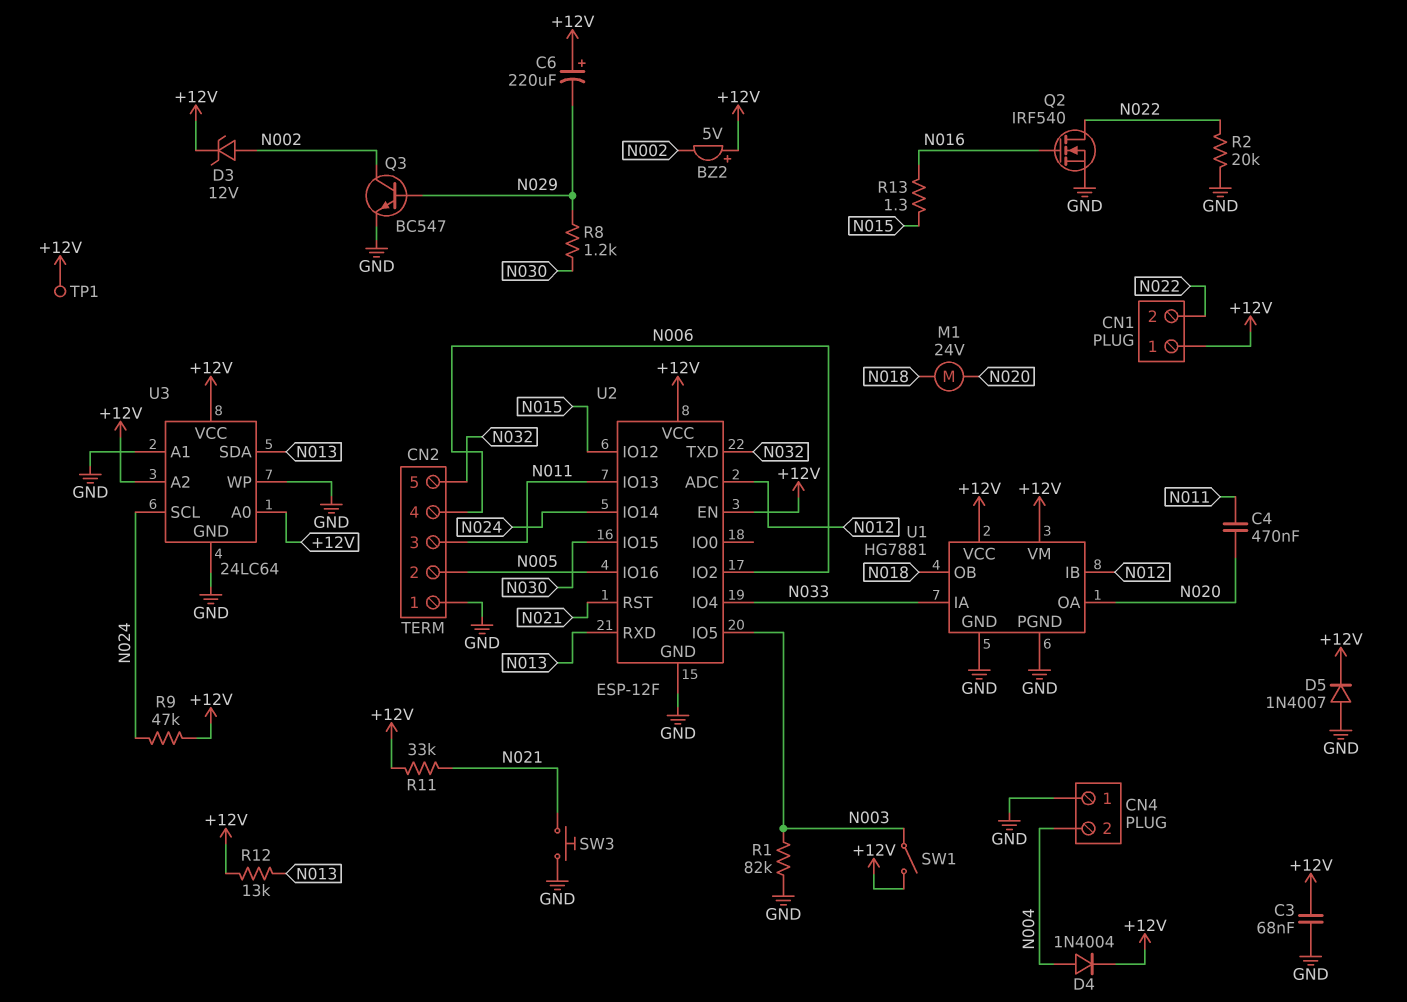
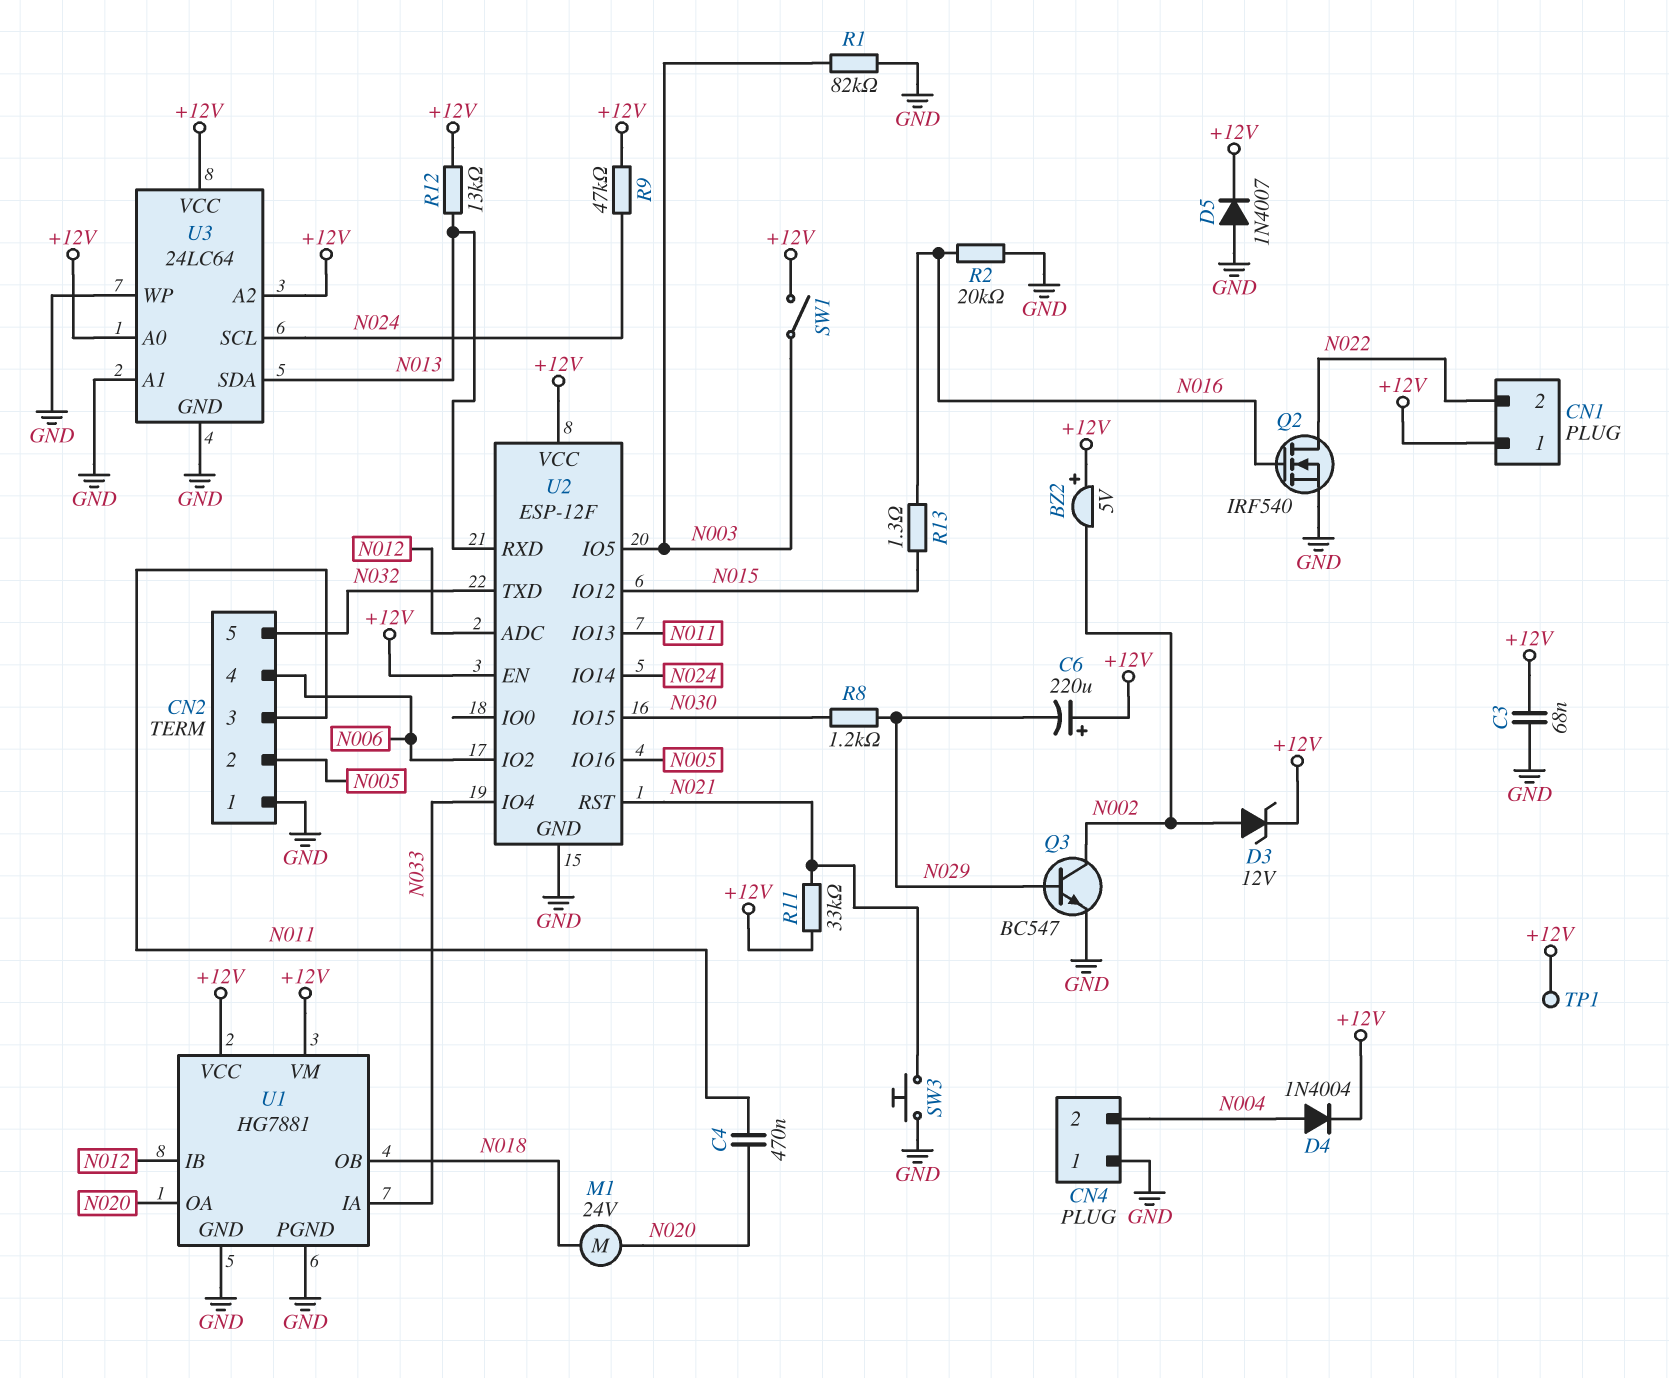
R2: 20k (GND, N022) -> 20k (GND, N016)

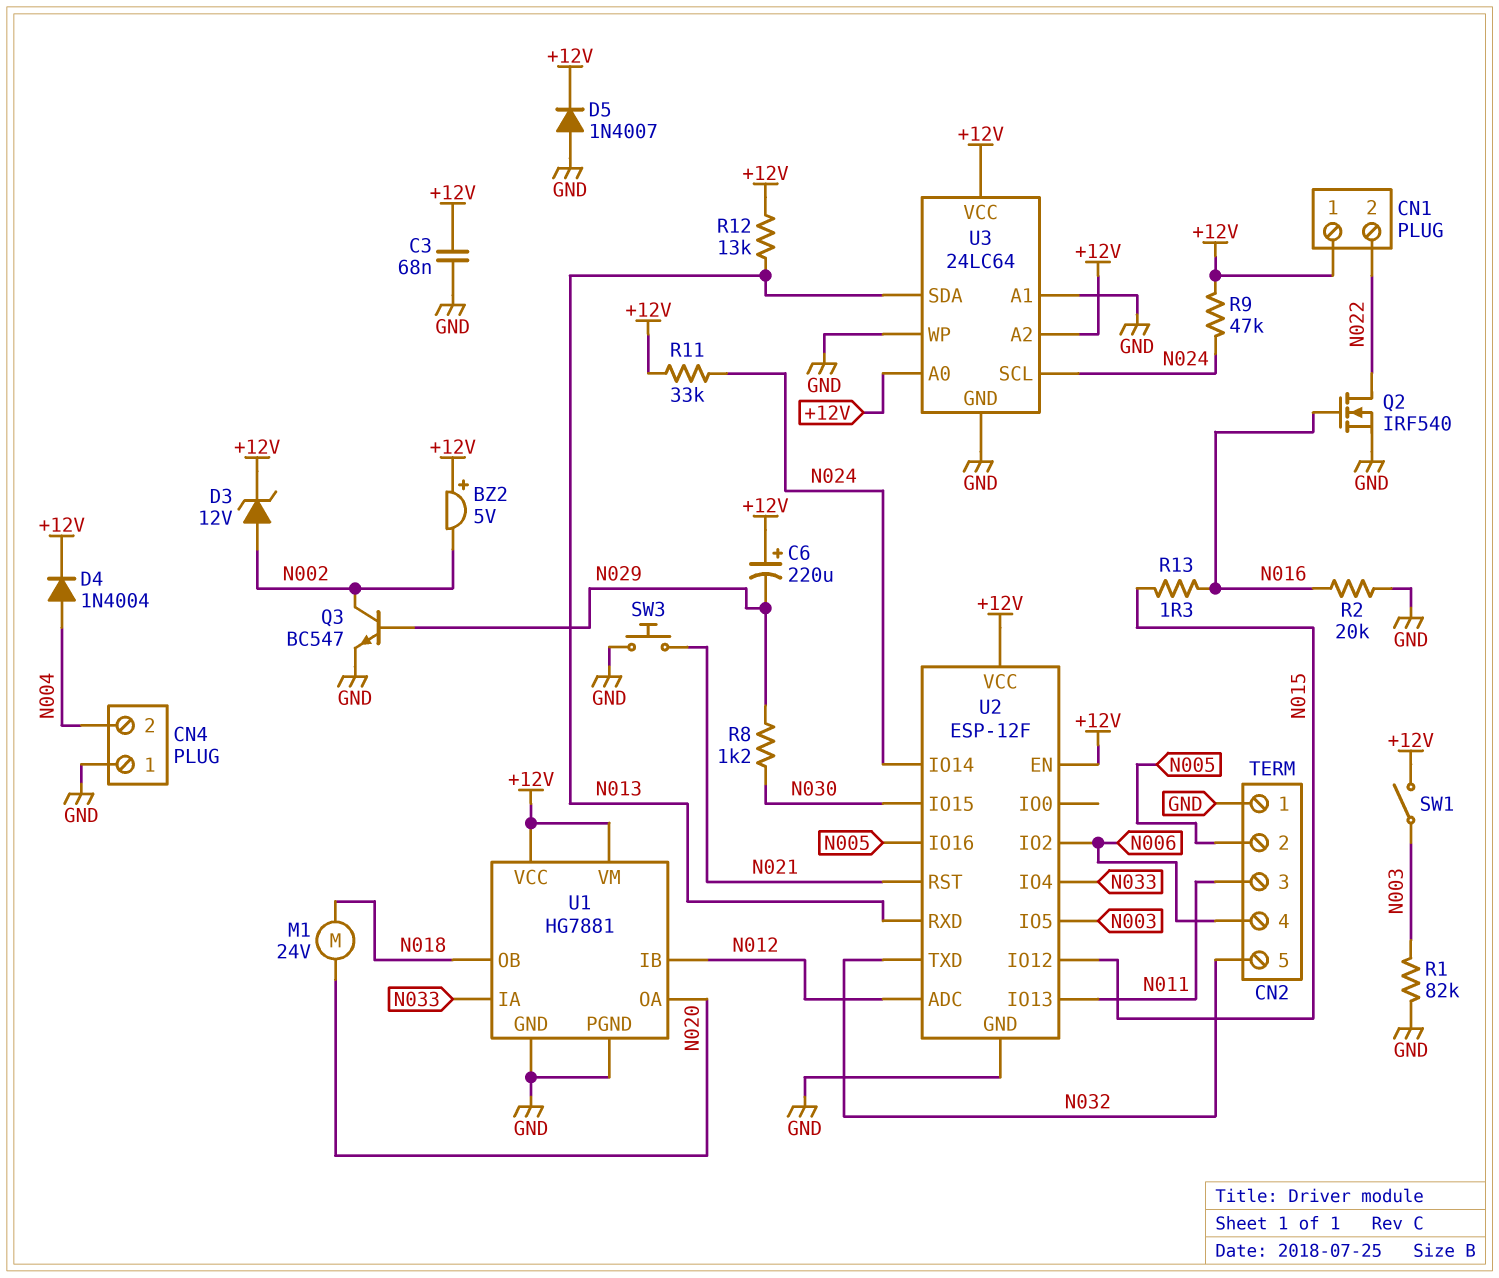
C4: 470nF (N011, N020) -> none
R11: 33k (+12V, N021) -> 33k (+12V, N024)
TP1: test point (+12V) -> none

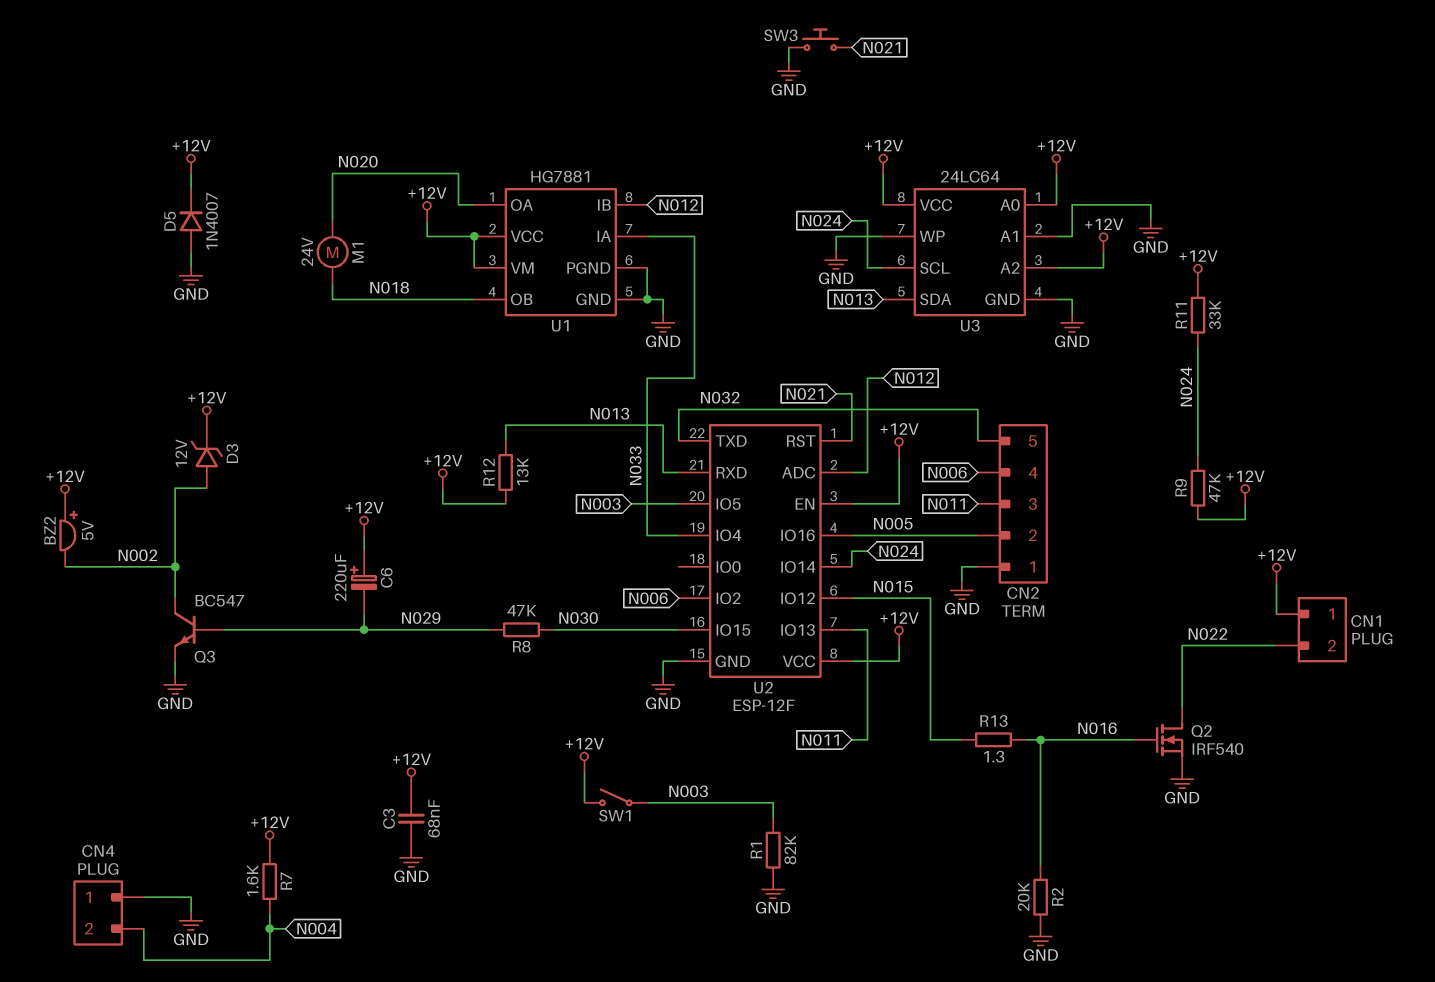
D4: diode 1N4004 (A N004, K +12V) -> none
R7: none -> 1.6k (+12V, N004)
R8: 1.2k (N029, N030) -> 47k (N029, N030)

